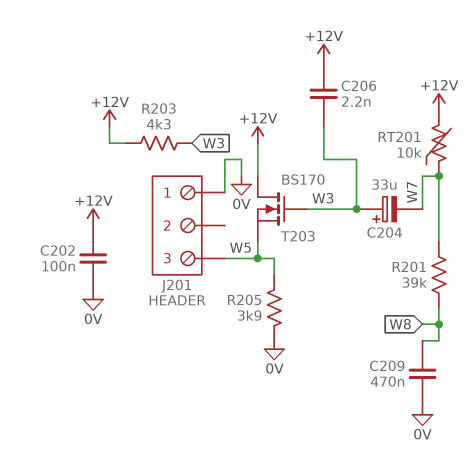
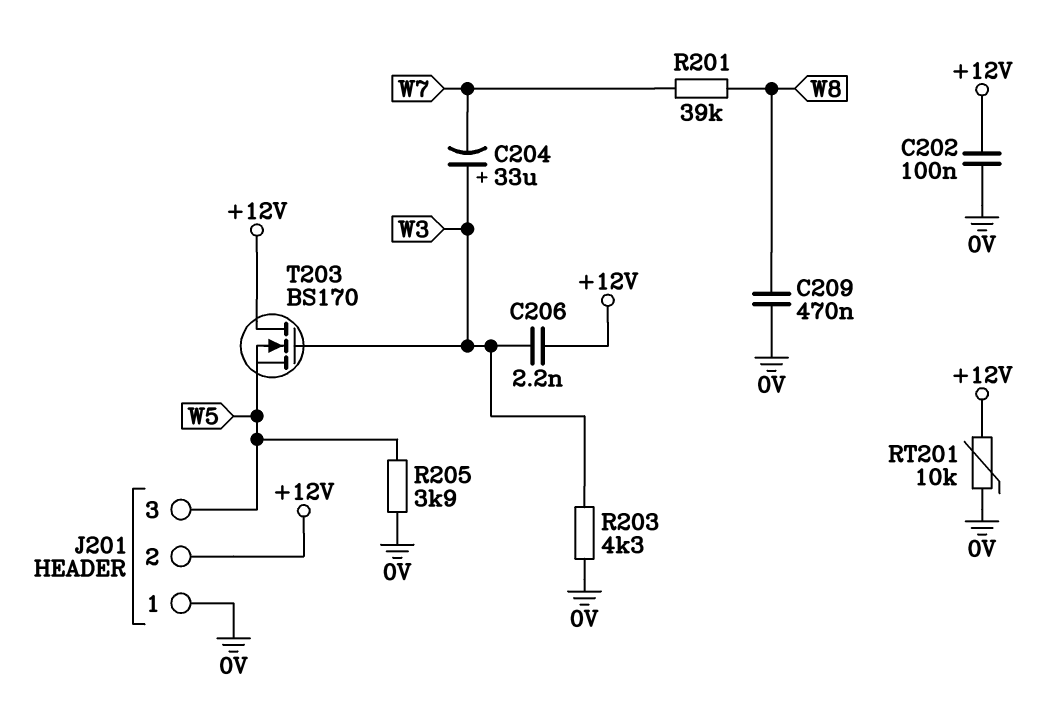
J201 pin 2: none -> +12V
R203: 4.3k (+12V, W3) -> 4.3k (0V, W3)
RT201: 10k (+12V, W7) -> 10k (+12V, 0V)

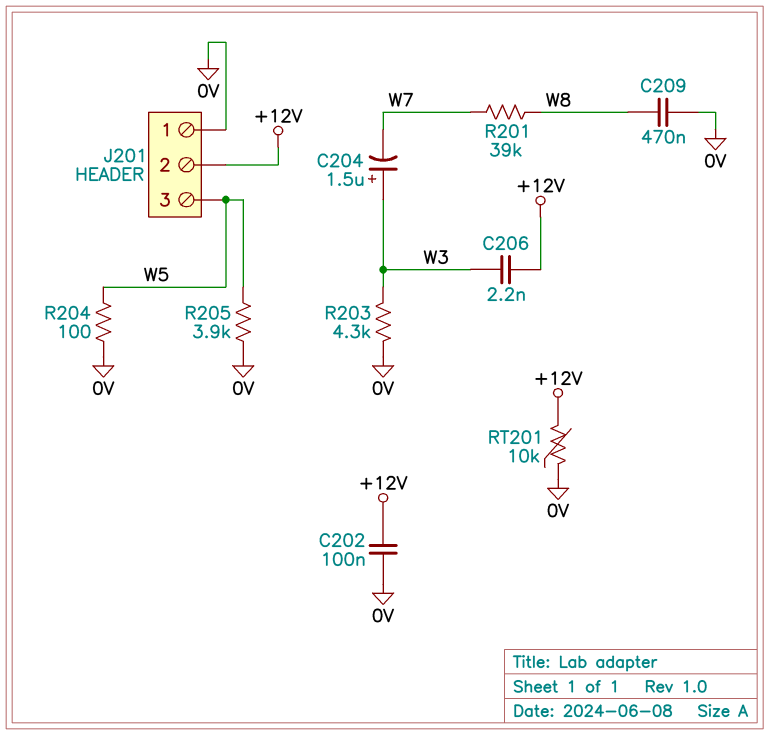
C204: 33uF (plus W3, minus W7) -> 1.5uF (plus W3, minus W7)
R204: none -> 100 (0V, W5)
T203: NMOS BS170 (G W3, D +12V, S W5) -> none

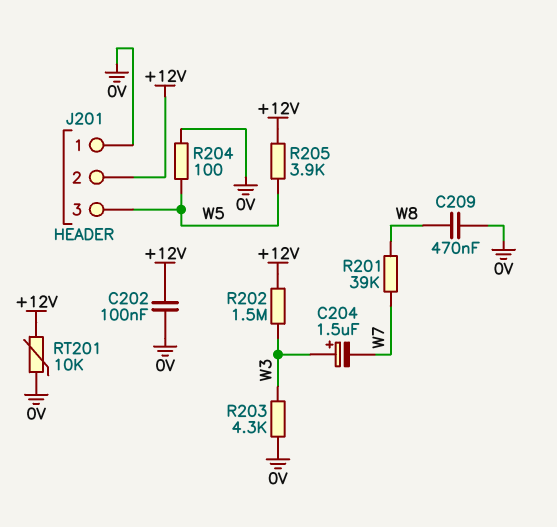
C206: 2.2nF (+12V, W3) -> none
R202: none -> 1.5M (+12V, W3)
R205: 3.9k (0V, W5) -> 3.9k (+12V, W5)

